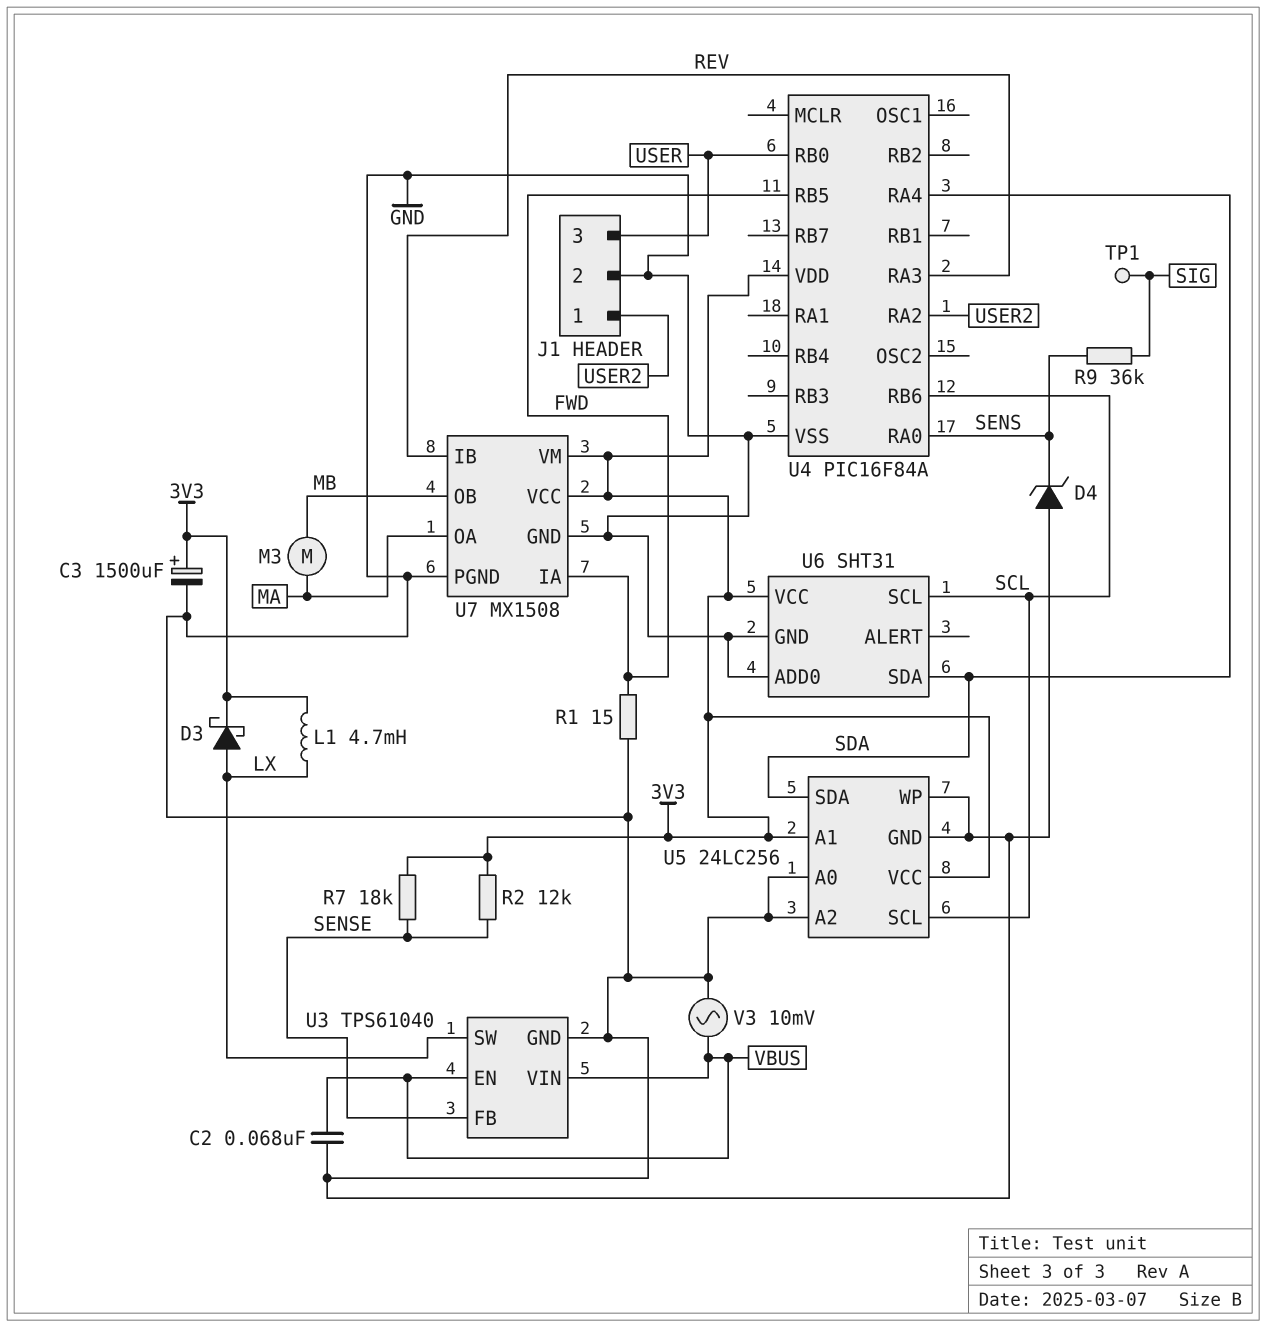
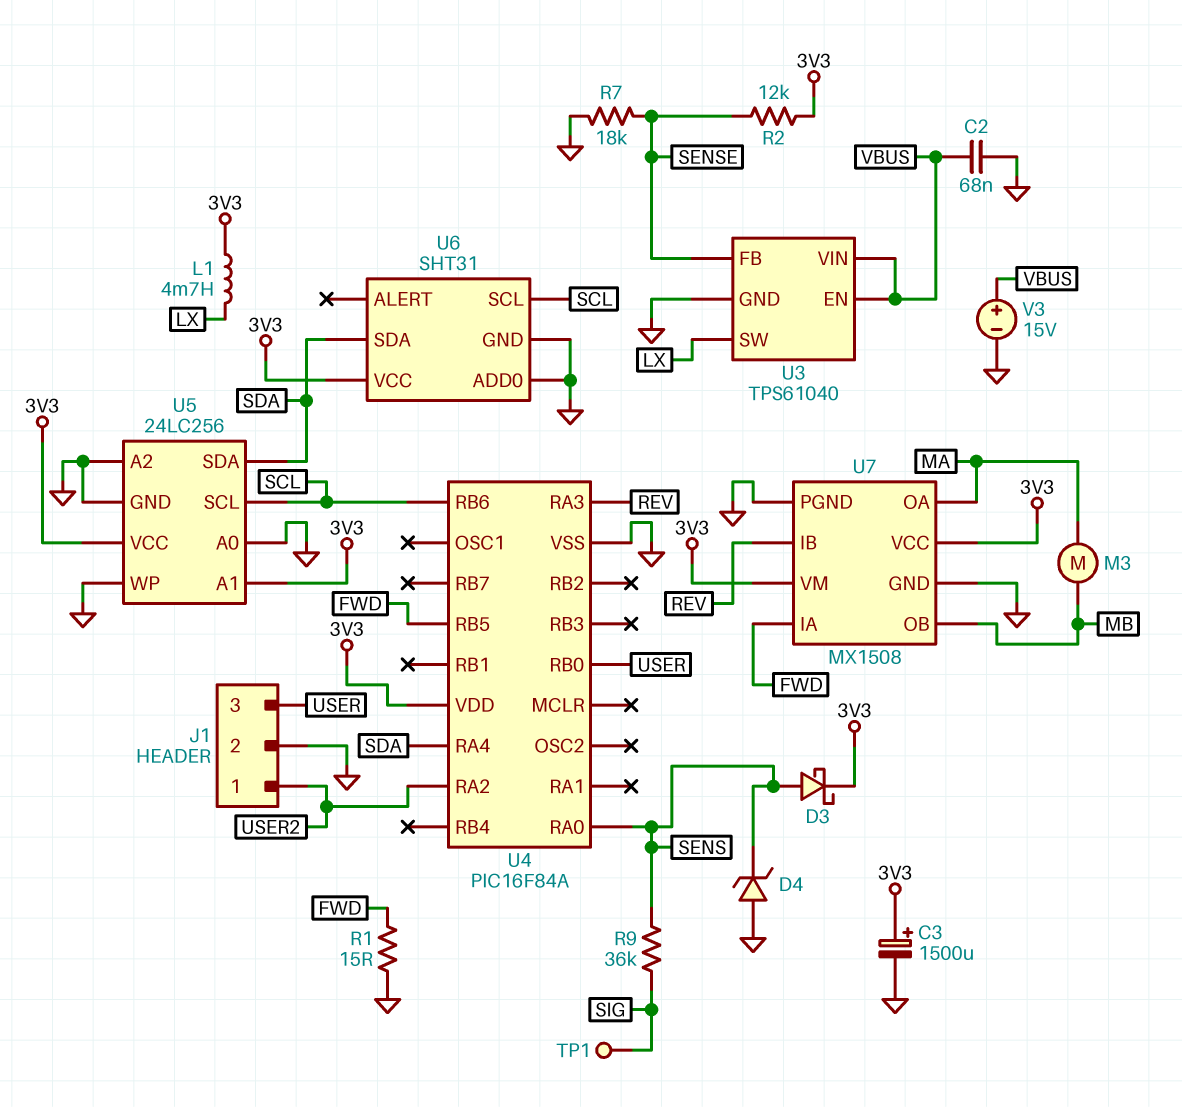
D3: schottky (A LX, K 3V3) -> schottky (A SENS, K 3V3)
R7: 18k (3V3, SENSE) -> 18k (GND, SENSE)
V3: AC 10mV (GND, VBUS) -> 15V (plus VBUS, minus GND)

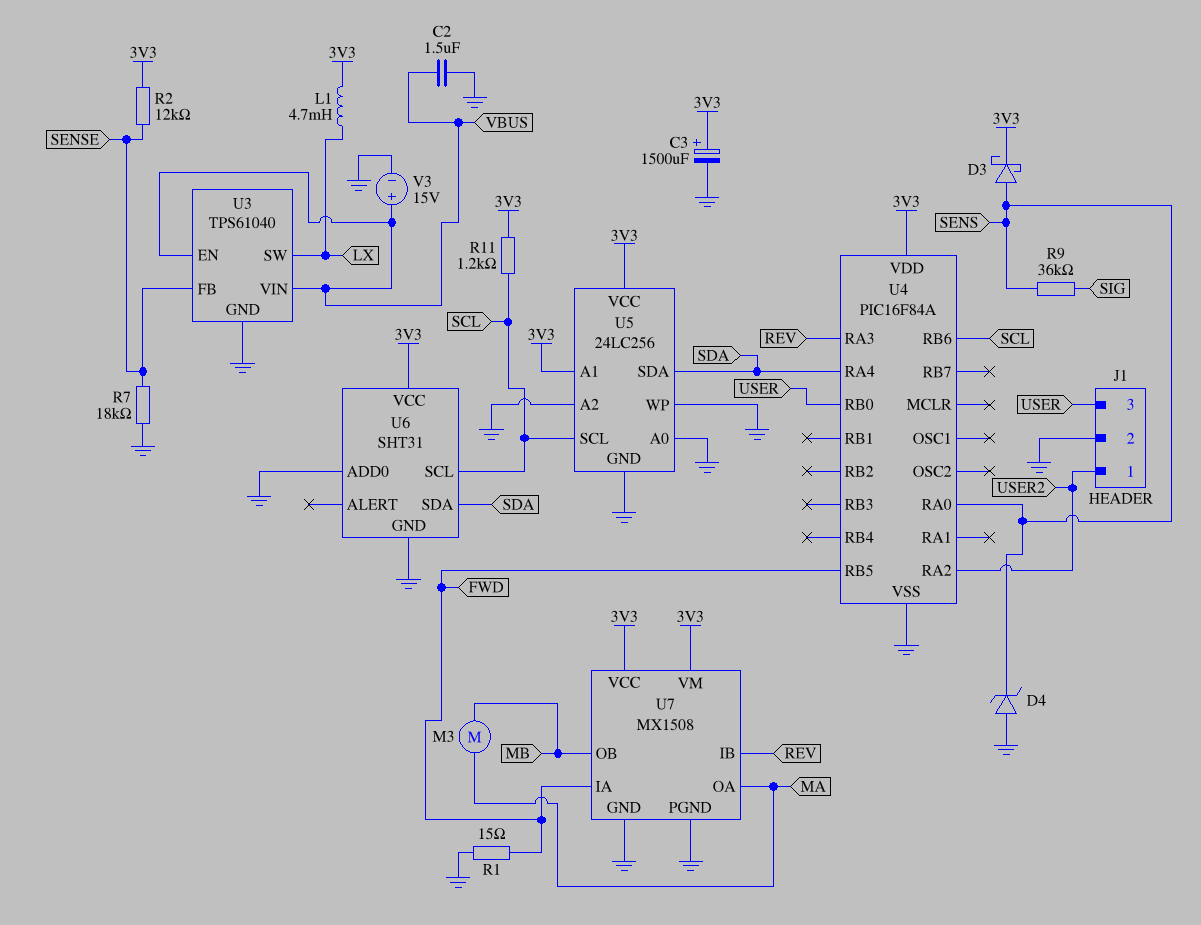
C2: 68nF (GND, VBUS) -> 1.5uF (GND, VBUS)
R11: none -> 1.2k (3V3, SCL)
TP1: test point (SIG) -> none

